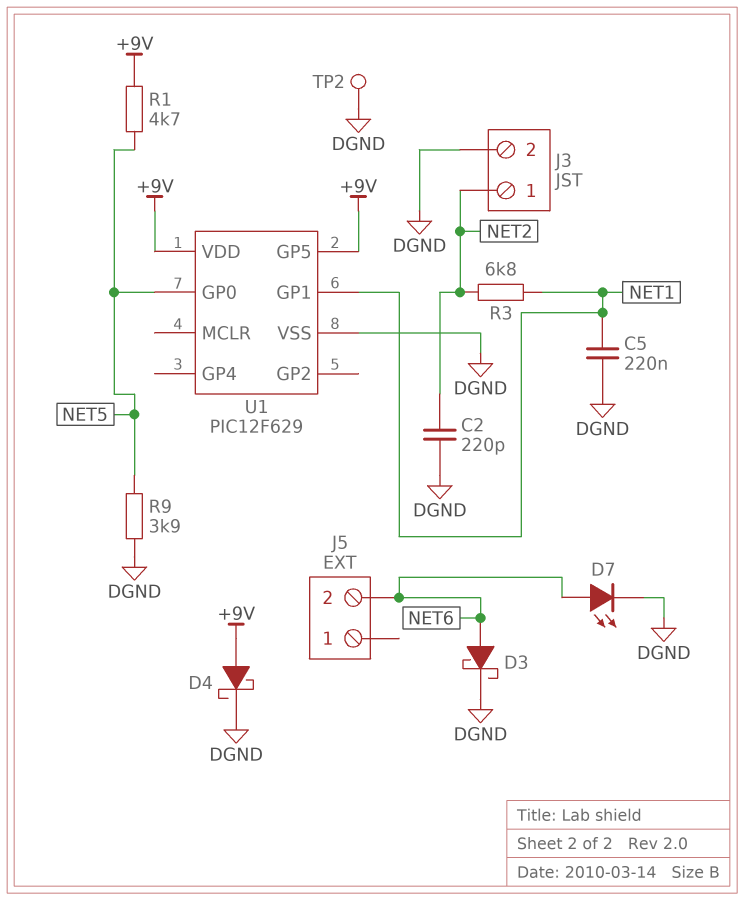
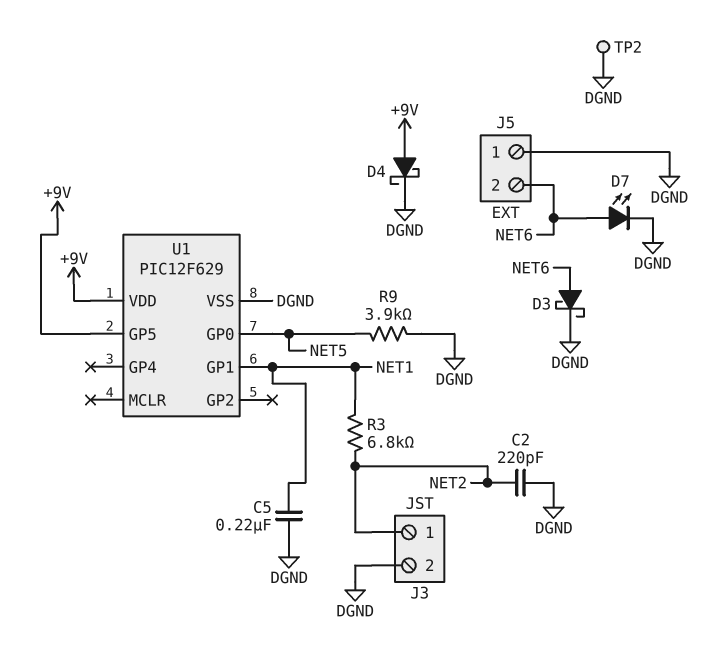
J5 pin 1: none -> DGND
R1: 4.7k (+9V, NET5) -> none

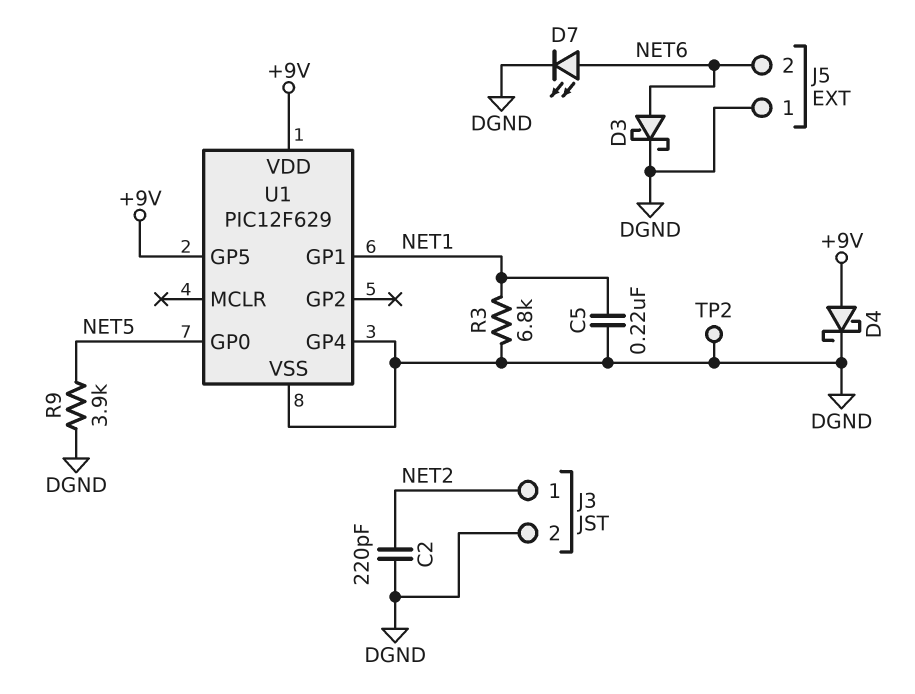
R3: 6.8k (NET1, NET2) -> 6.8k (DGND, NET1)
U1 pin GP4: none -> DGND

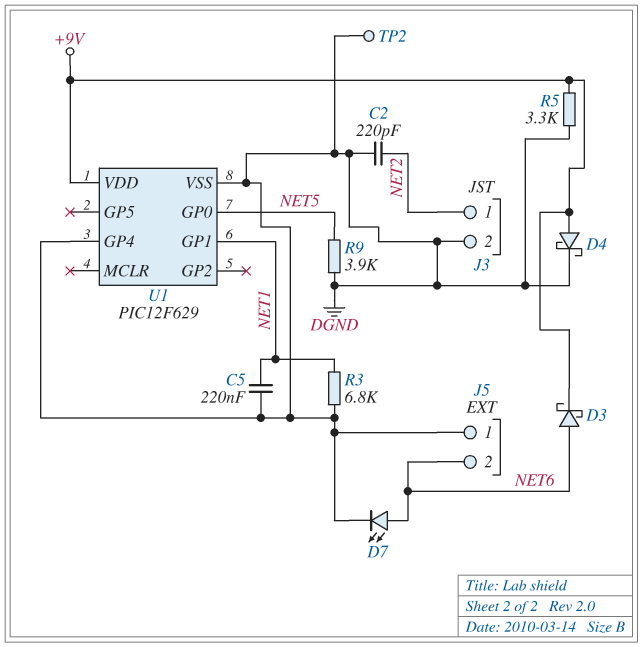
D3: schottky (A NET6, K DGND) -> schottky (A NET6, K +9V)
R5: none -> 3.3k (+9V, DGND)
U1 pin GP5: +9V -> none

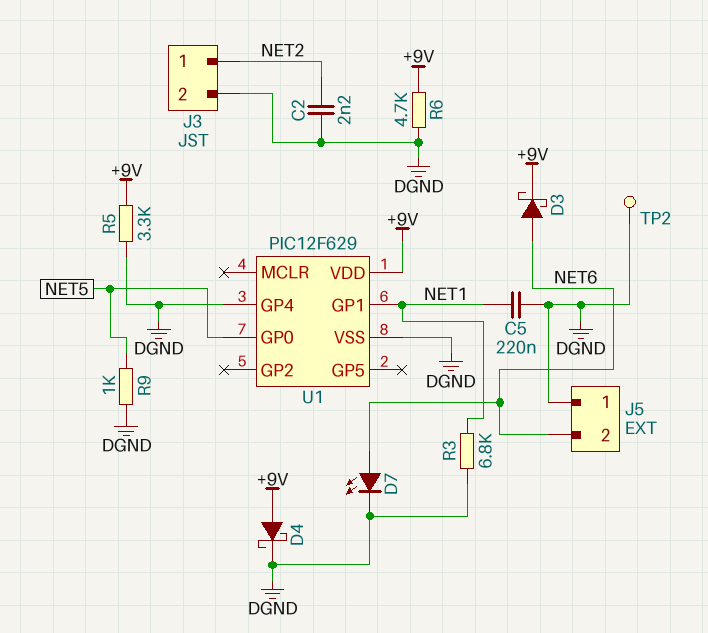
C2: 220pF (DGND, NET2) -> 2.2nF (DGND, NET2)
R6: none -> 4.7k (+9V, DGND)
R9: 3.9k (DGND, NET5) -> 1k (DGND, NET5)

